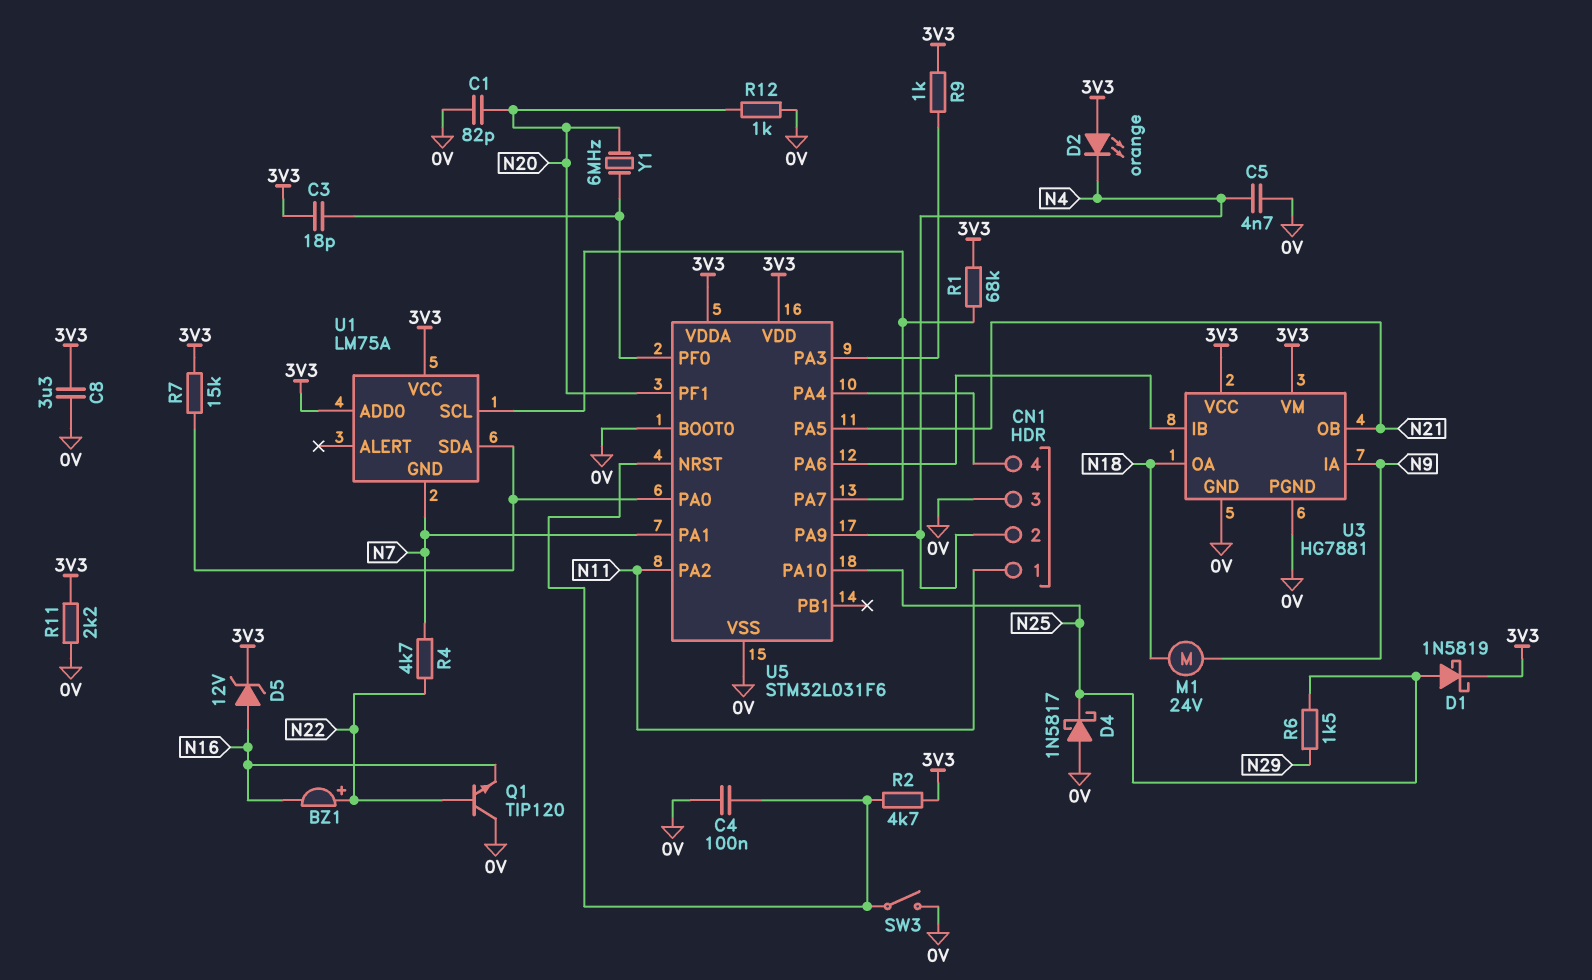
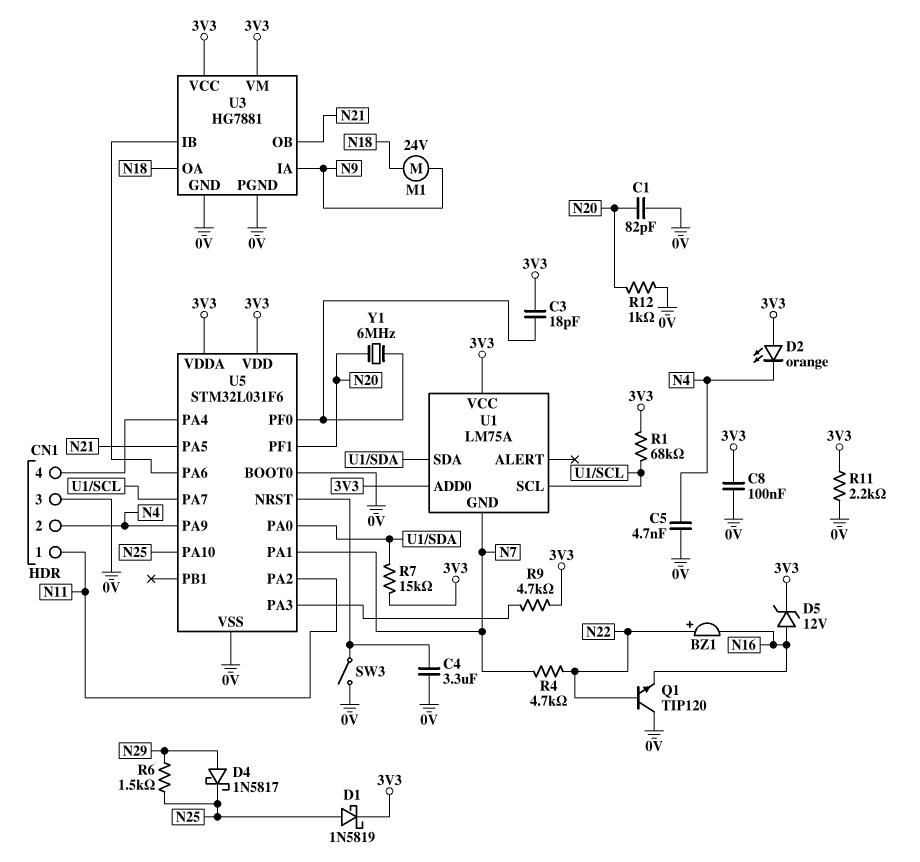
C4: 100nF (0V, U5/NRST) -> 3.3uF (0V, U5/NRST)
C8: 3.3uF (0V, 3V3) -> 100nF (0V, 3V3)
D4: schottky 1N5817 (A 0V, K N25) -> schottky 1N5817 (A N29, K N25)
R2: 4.7k (3V3, U5/NRST) -> none
R9: 1k (3V3, U5/PA3) -> 4.7k (3V3, U5/PA3)

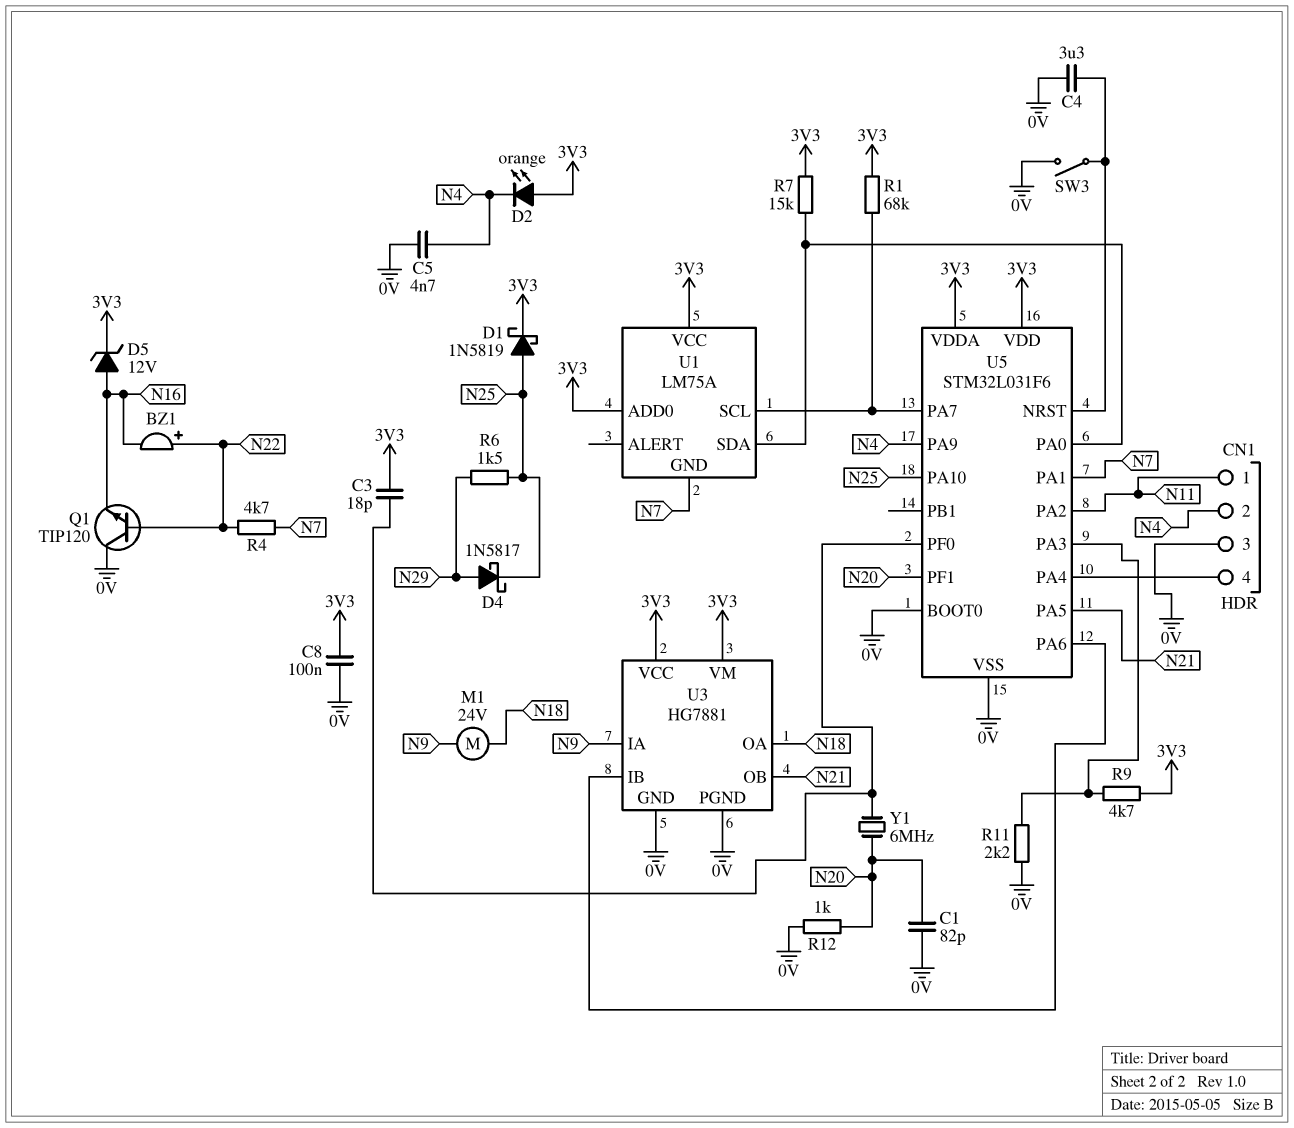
R11: 2.2k (0V, 3V3) -> 2.2k (0V, U5/PA3)

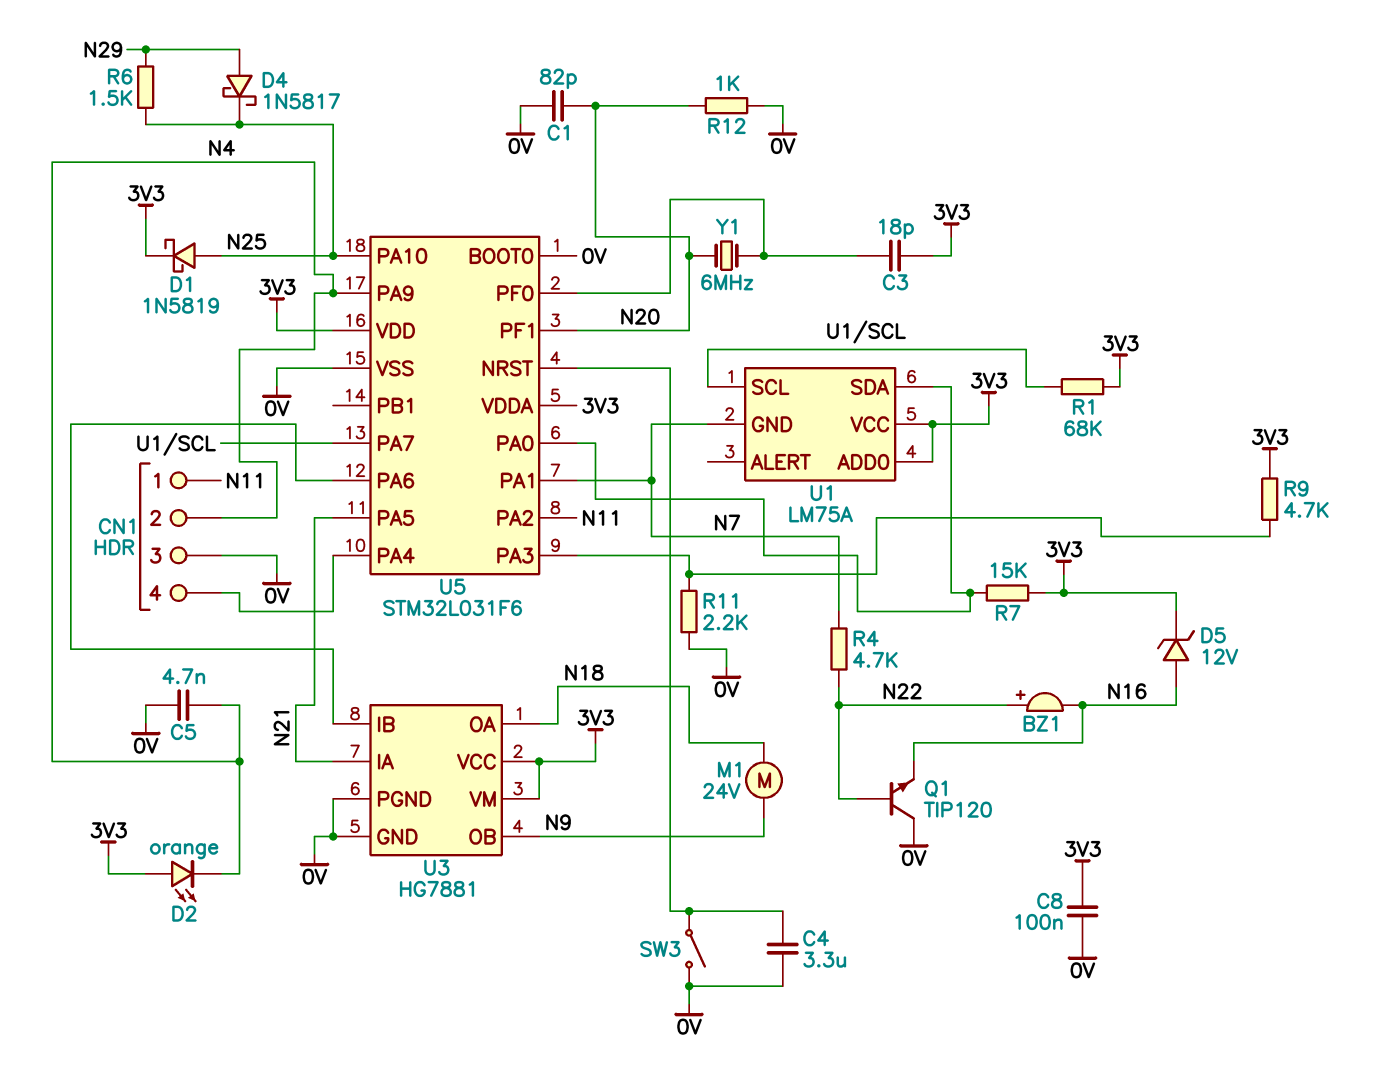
U3 pin IA: N9 -> N21
U3 pin OB: N21 -> N9

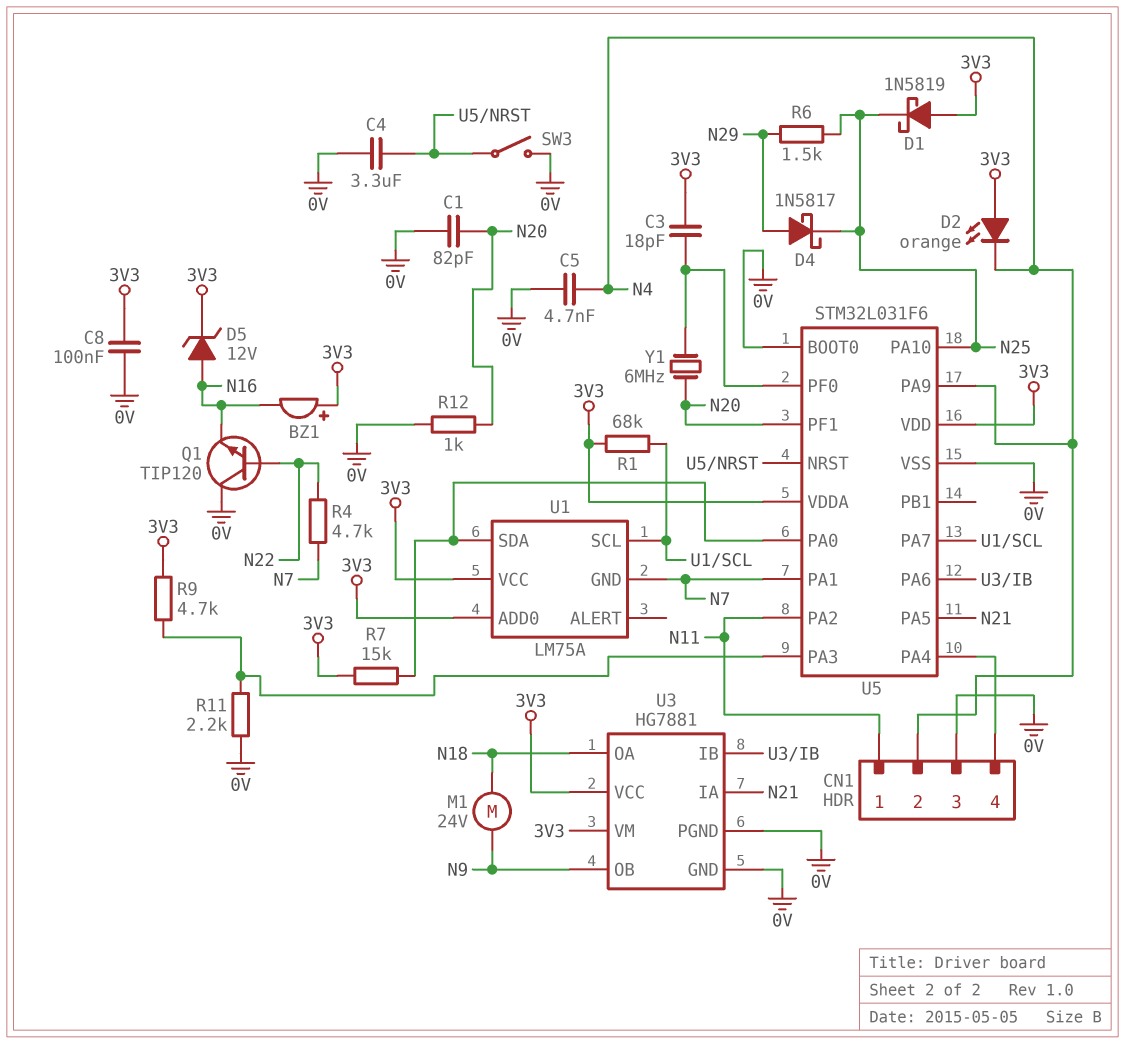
BZ1: buzzer (plus N22, minus N16) -> buzzer (plus 3V3, minus N16)
D1: schottky 1N5819 (A N25, K 3V3) -> schottky 1N5819 (A 3V3, K N25)

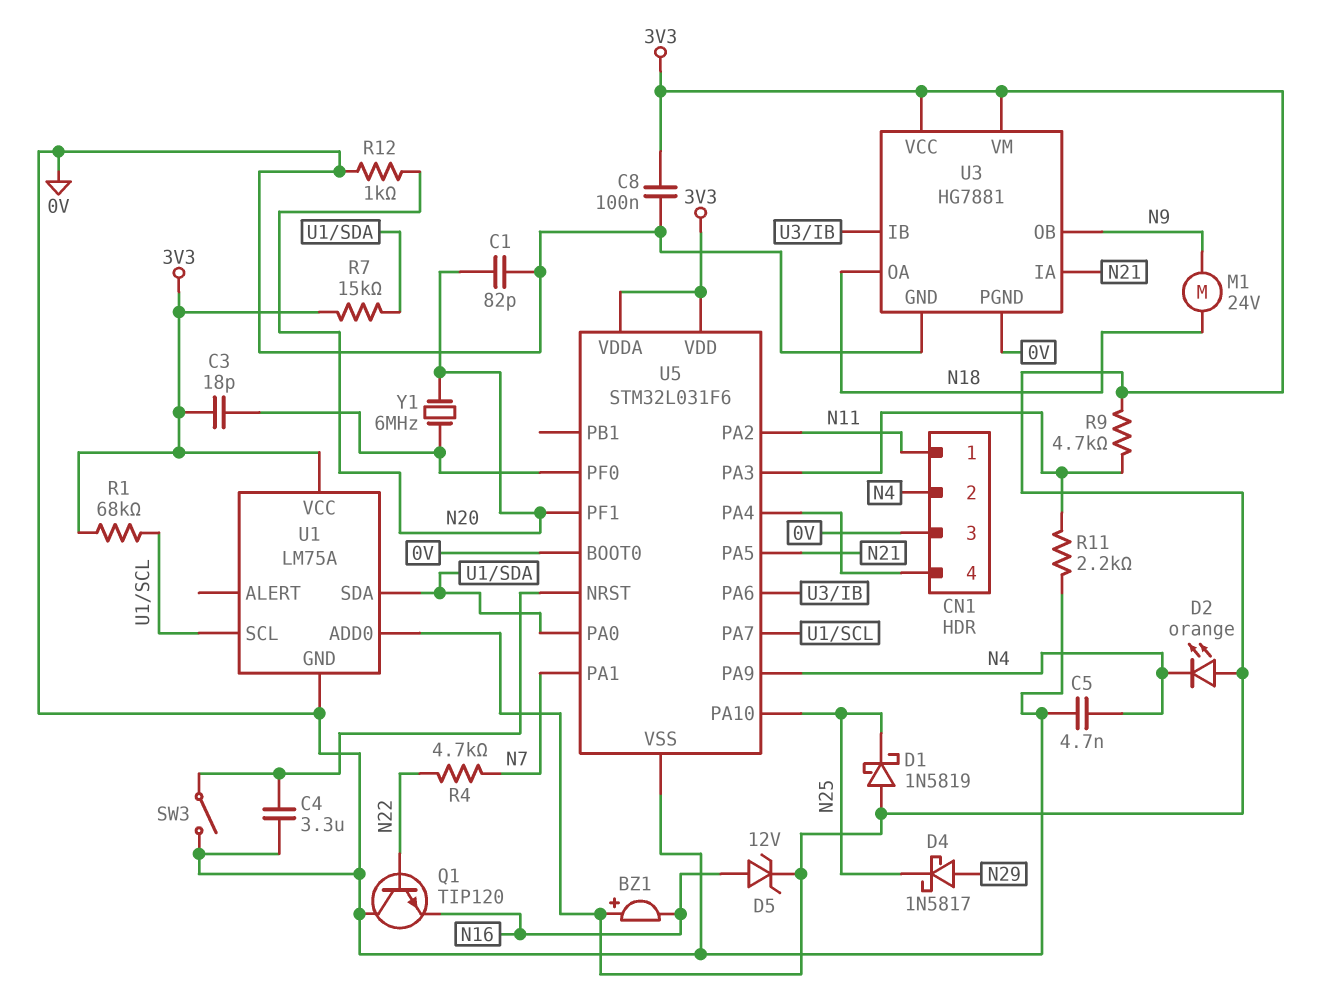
R6: 1.5k (N25, N29) -> none
U1 pin GND: N7 -> 0V

